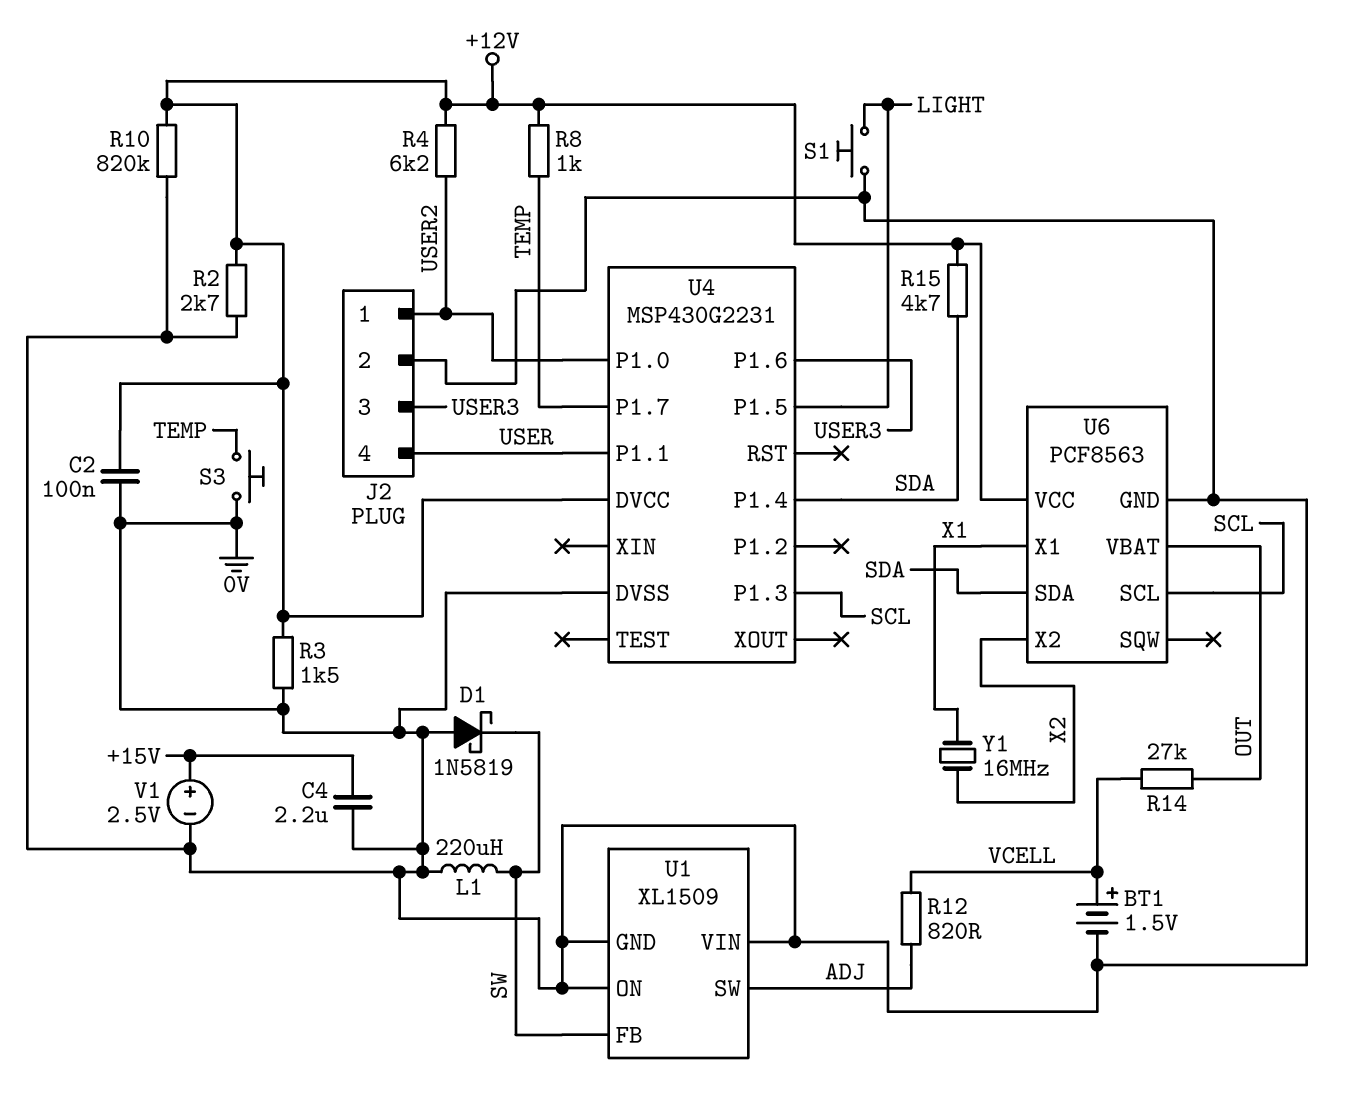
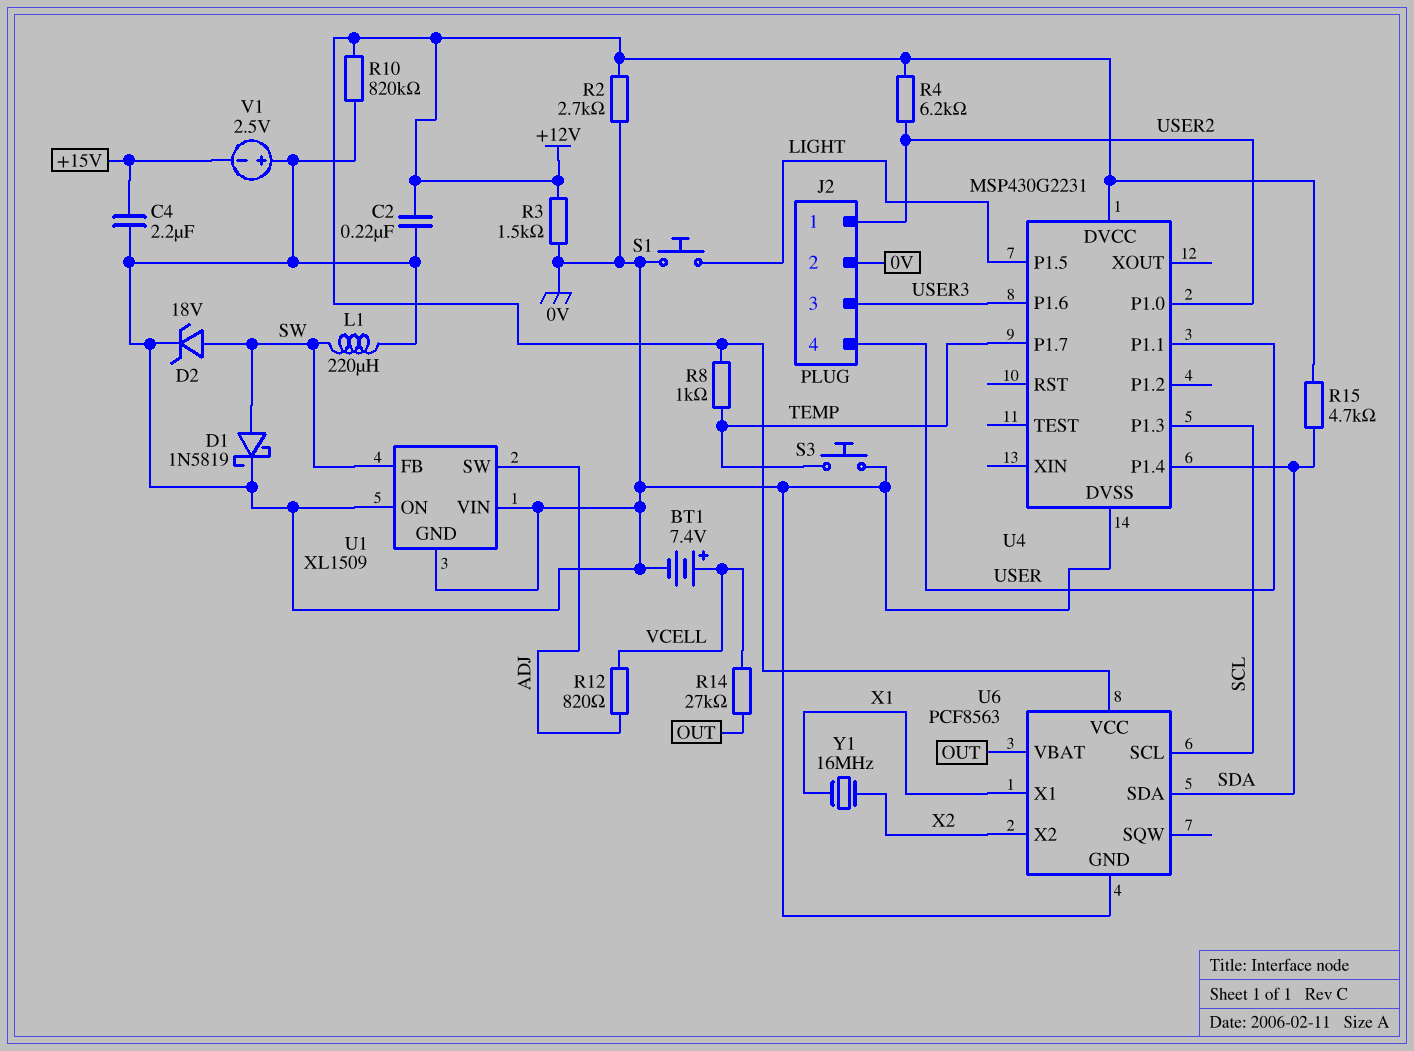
BT1: 1.5V (plus VCELL, minus 0V) -> 7.4V (plus VCELL, minus 0V)
C2: 100nF (+12V, 0V) -> 220nF (+12V, 0V)
D1: schottky 1N5819 (A 0V, K SW) -> schottky 1N5819 (A SW, K 0V)
D2: none -> zener 18V (A SW, K 0V)
V1: 2.5V (plus +15V, minus 0V) -> 2.5V (plus 0V, minus +15V)

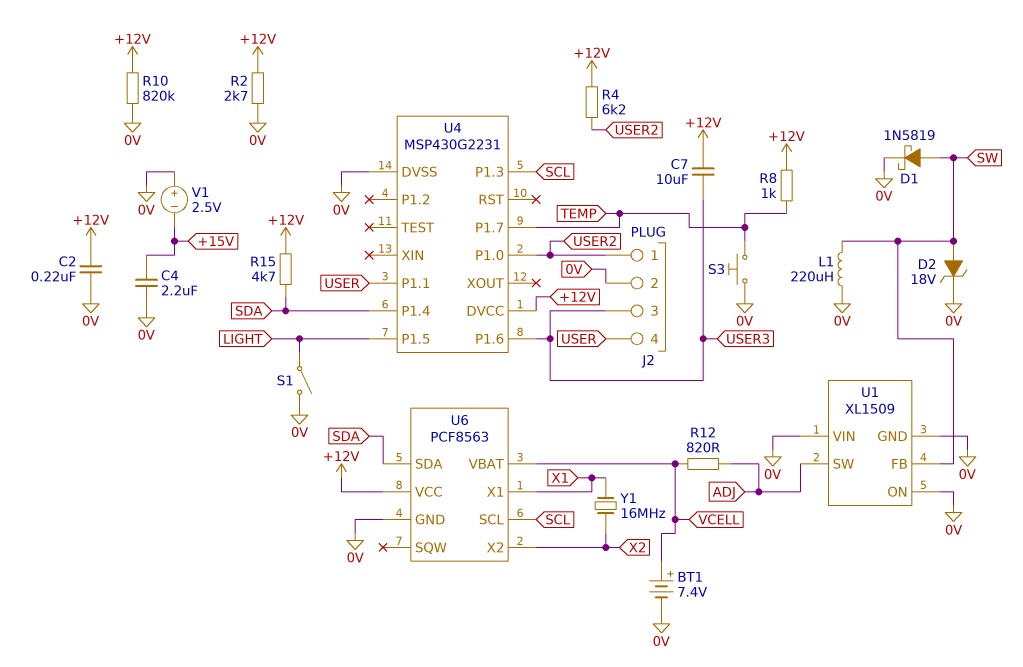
C7: none -> 10uF (+12V, USER3)
R3: 1.5k (+12V, 0V) -> none
R14: 27k (OUT, VCELL) -> none
S1: button (0V, LIGHT) -> switch (0V, LIGHT)
U6 pin VBAT: OUT -> VCELL

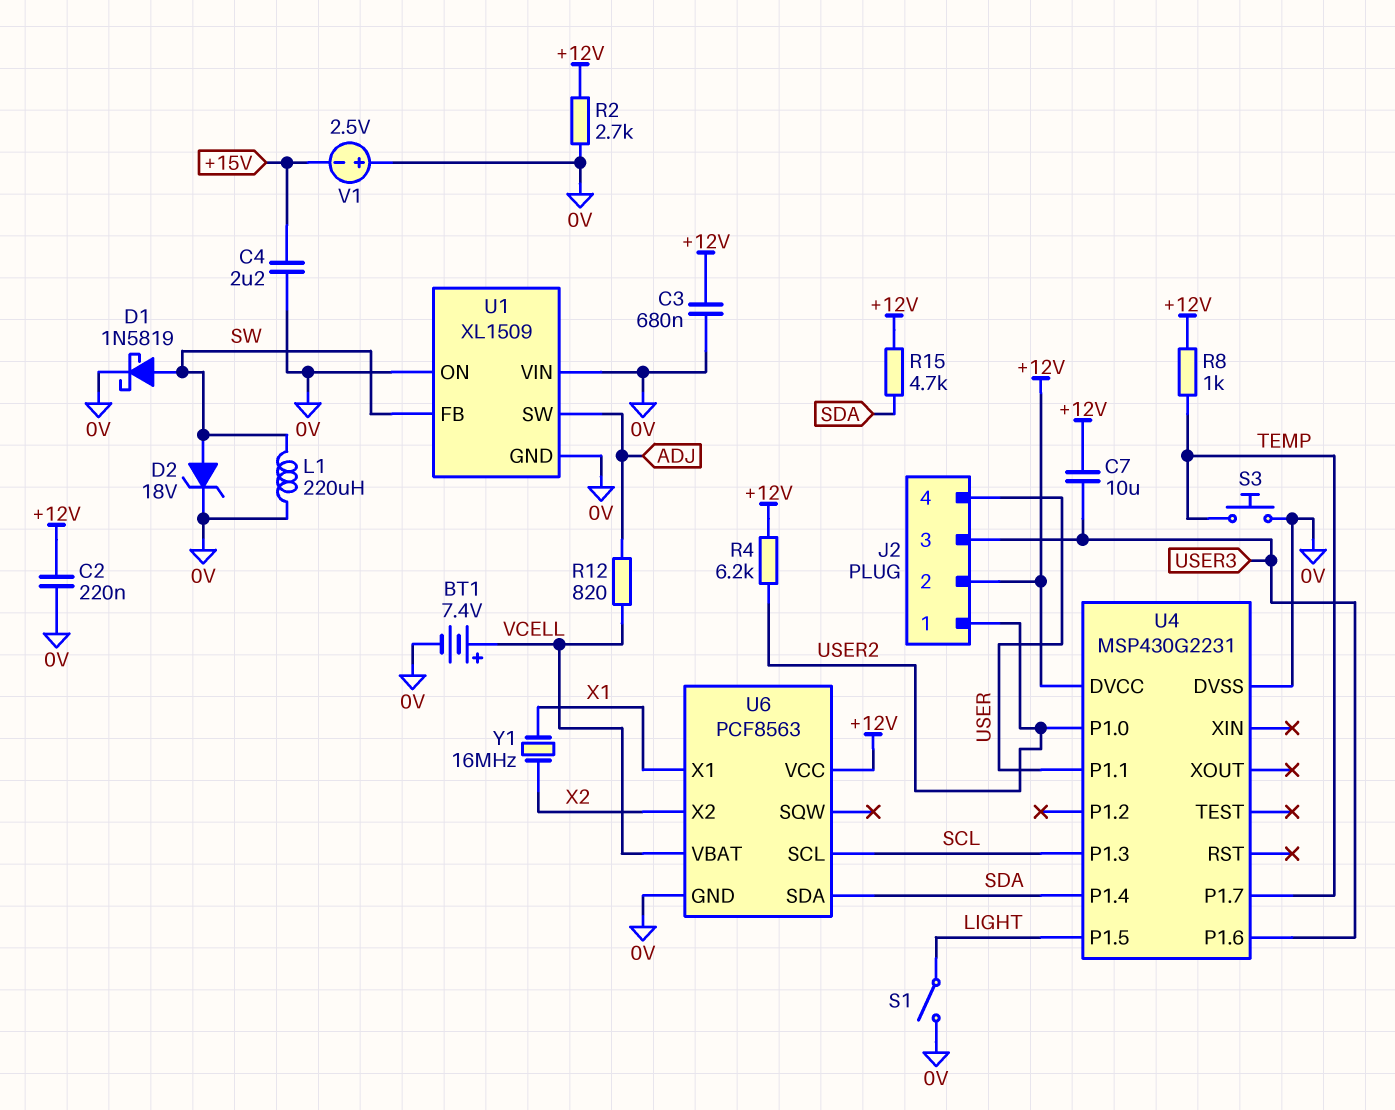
C3: none -> 680nF (+12V, 0V)
J2 pin 2: 0V -> +12V
R10: 820k (+12V, 0V) -> none

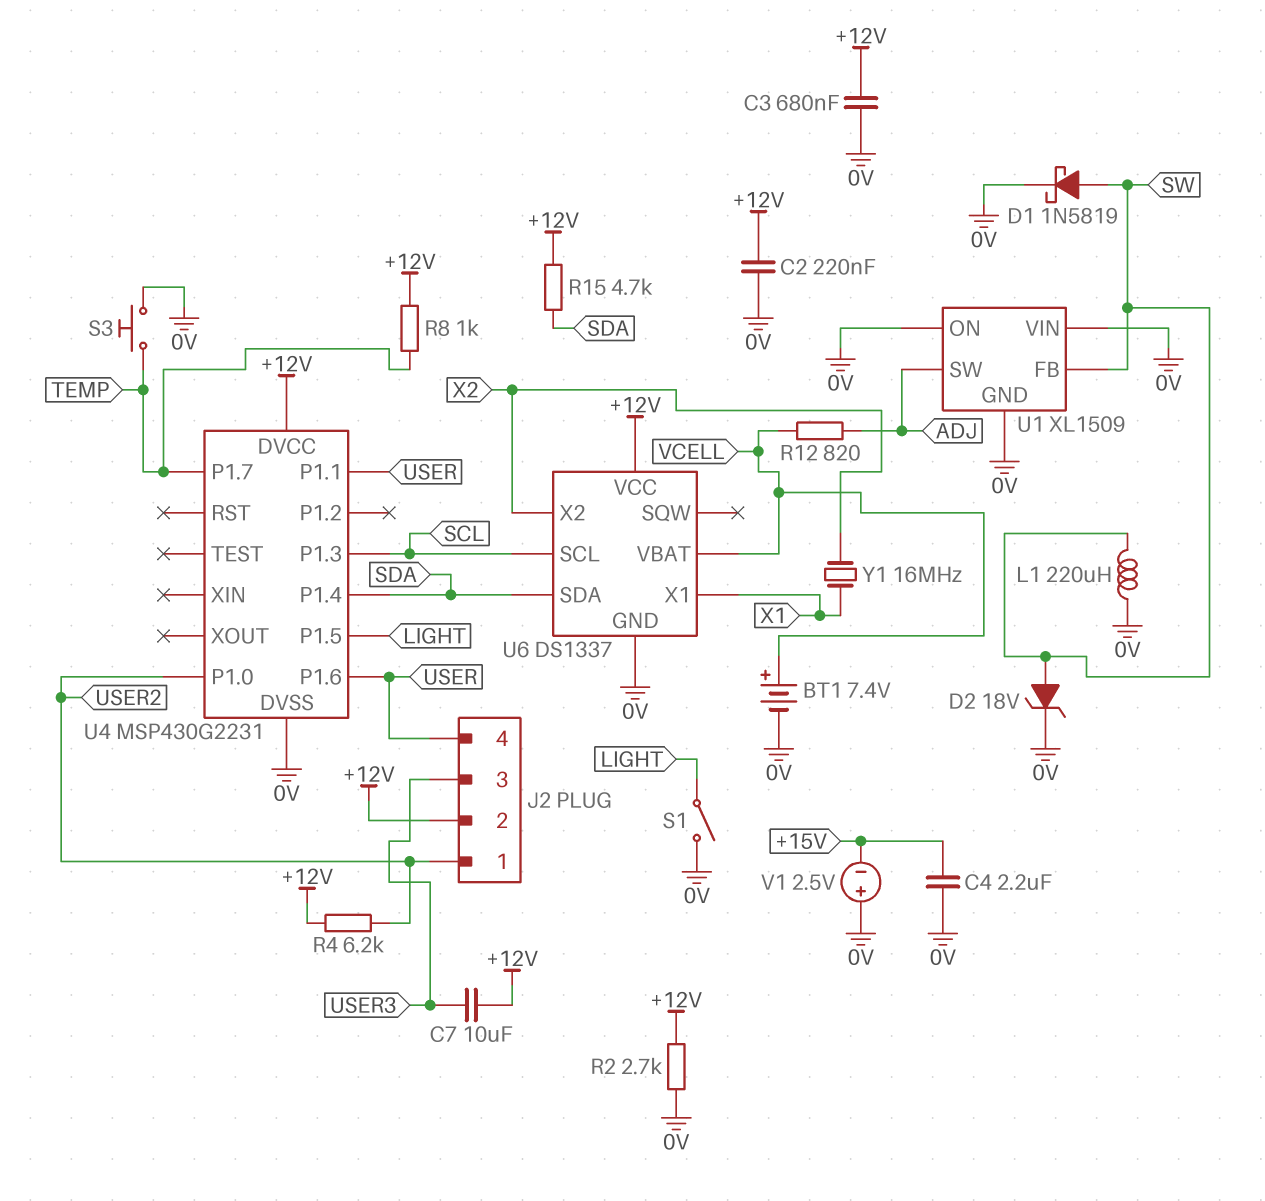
U4 pin P1.6: USER3 -> USER
U6: PCF8563 -> DS1337

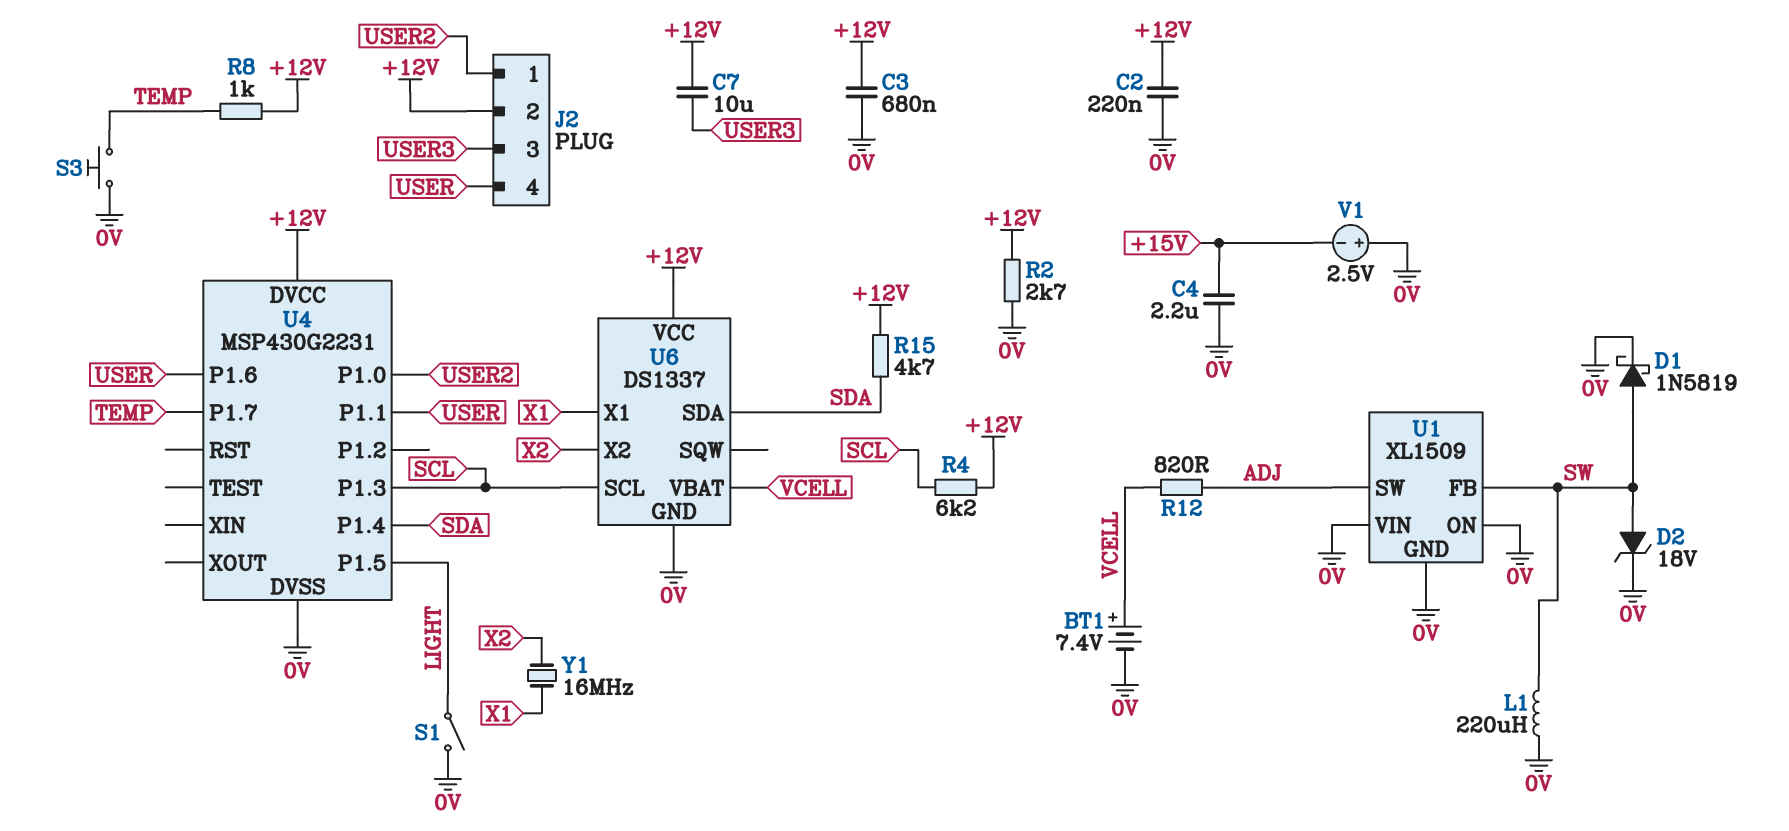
R4: 6.2k (+12V, USER2) -> 6.2k (+12V, SCL)

